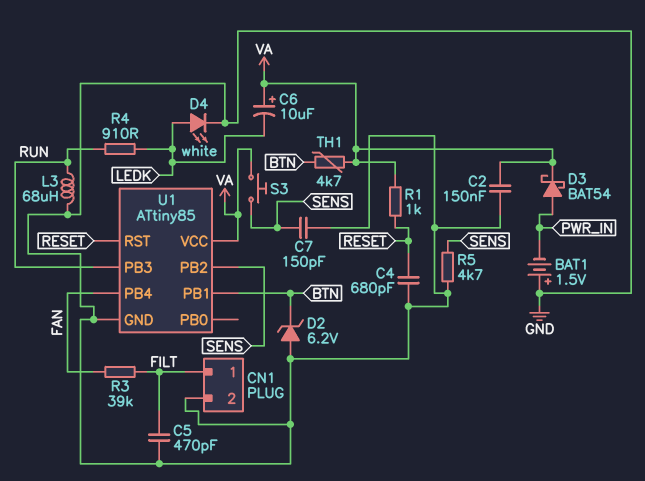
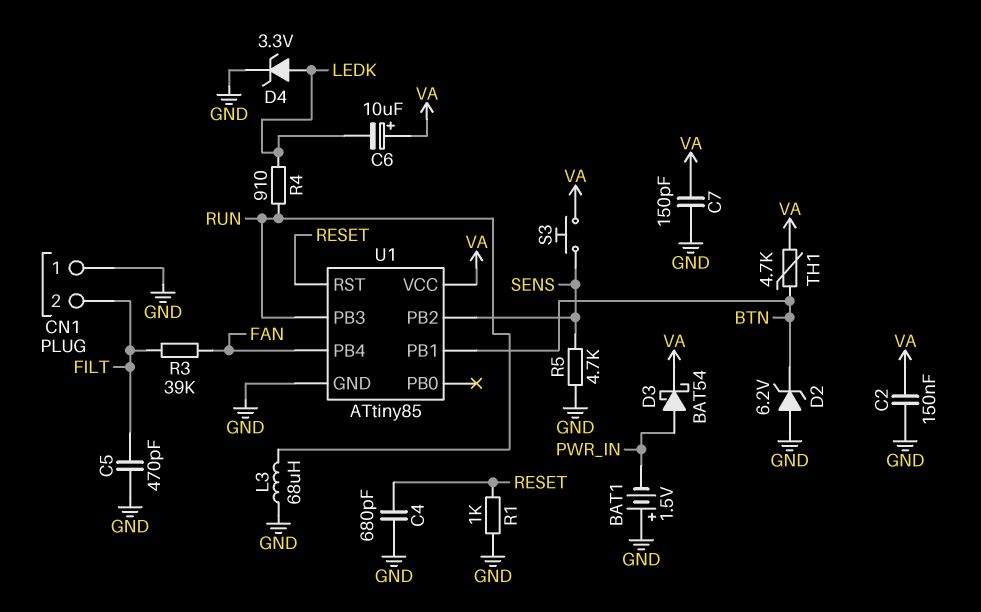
C7: 150pF (GND, SENS) -> 150pF (GND, VA)
CN1 pin 1: FILT -> GND
CN1 pin 2: GND -> FILT
D4: LED white (A LEDK, K GND) -> zener 3.3V (A LEDK, K GND)
R1: 1k (RESET, VA) -> 1k (GND, RESET)

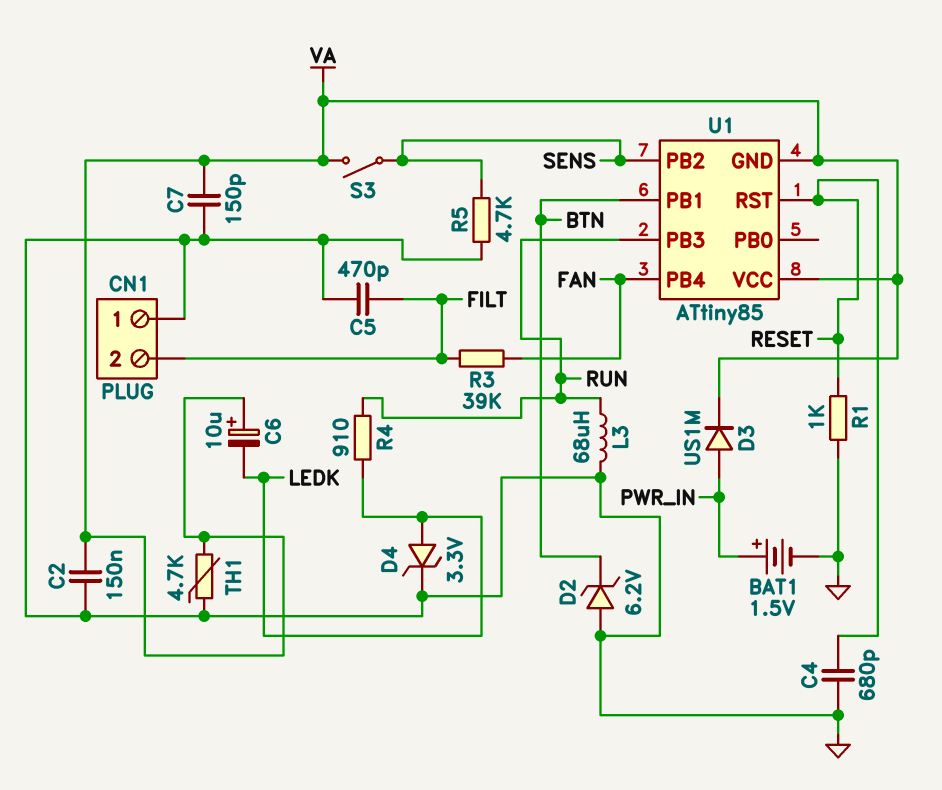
BAT1: 1.5V (plus GND, minus PWR_IN) -> 1.5V (plus PWR_IN, minus GND)
D3: schottky BAT54 (A PWR_IN, K VA) -> diode US1M (A PWR_IN, K VA)
S3: button (SENS, VA) -> switch (SENS, VA)
TH1: 4.7k (BTN, VA) -> 4.7k (GND, VA)
U1 pin GND: GND -> VA

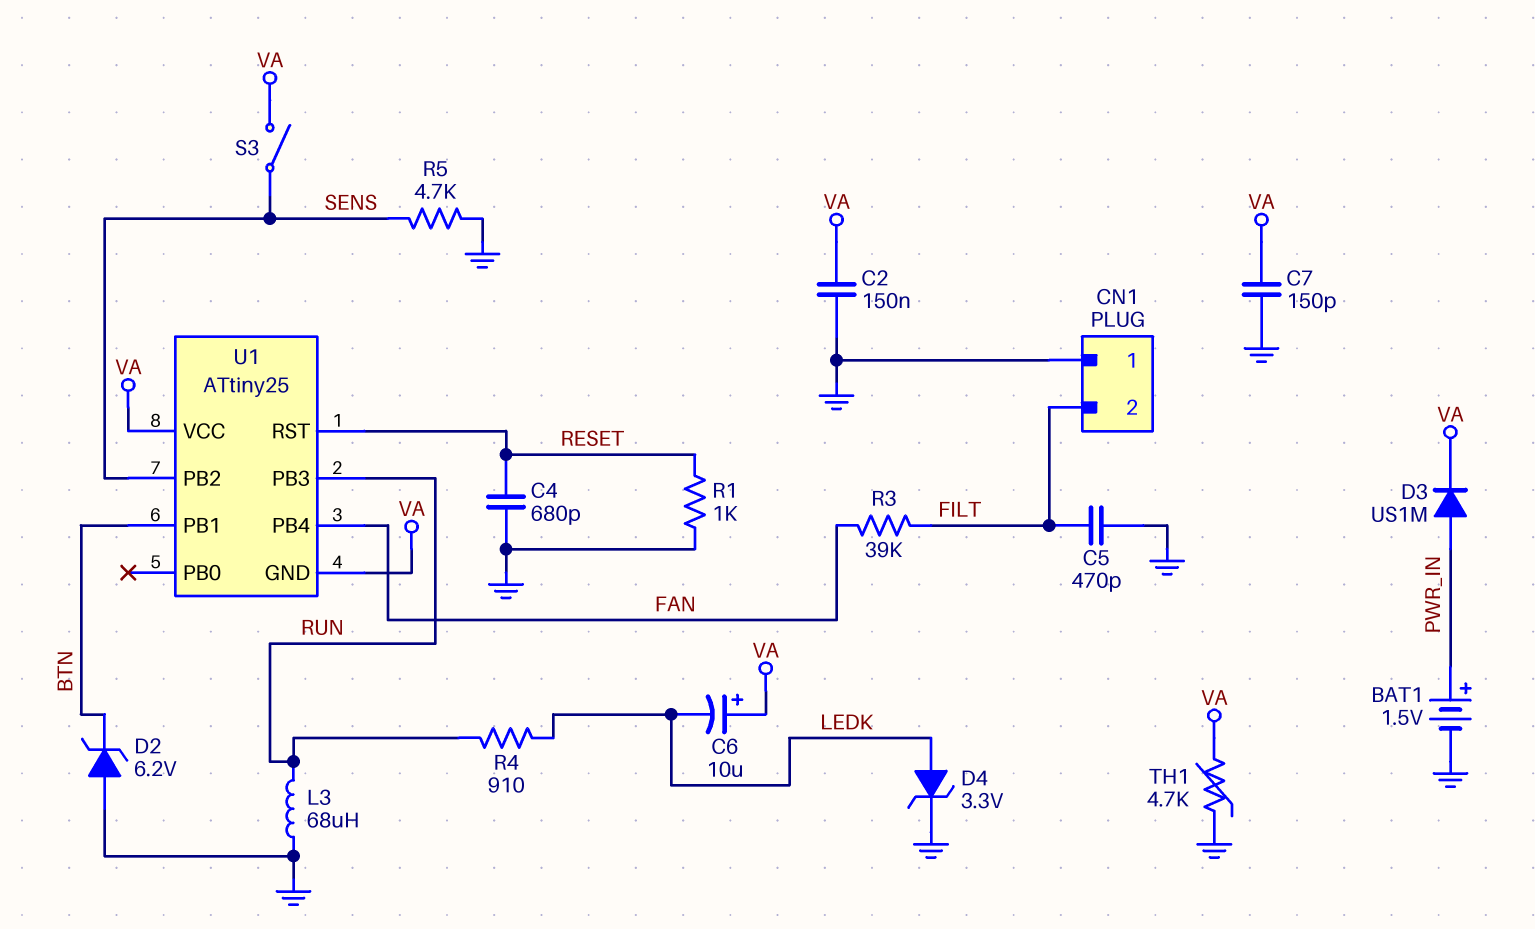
U1: ATtiny85 -> ATtiny25

